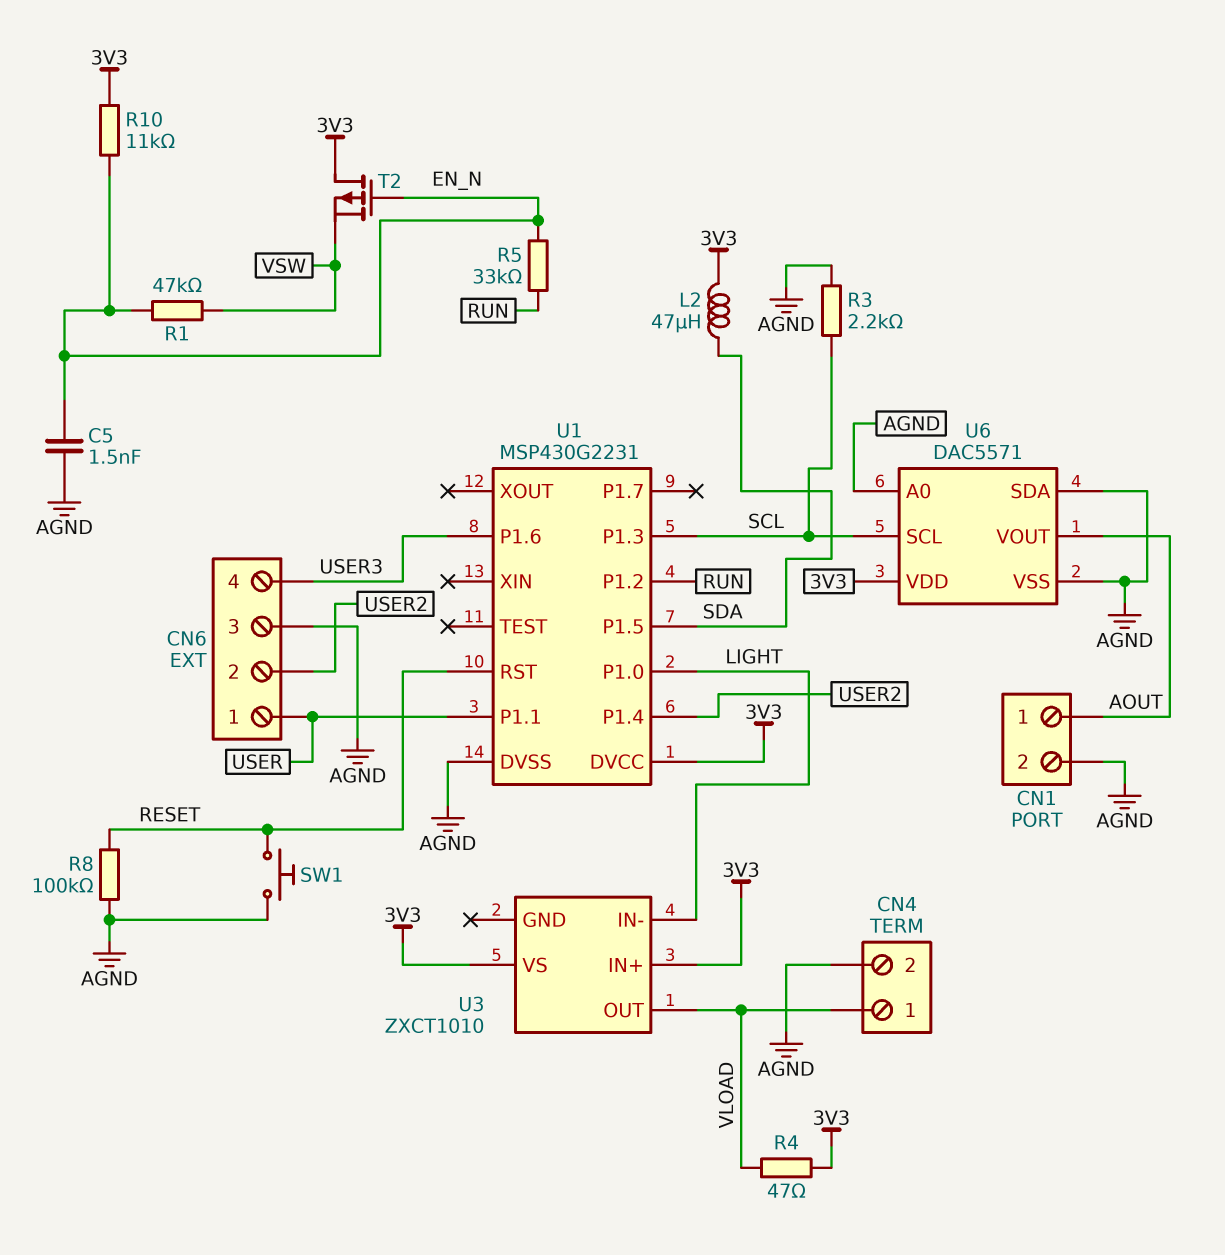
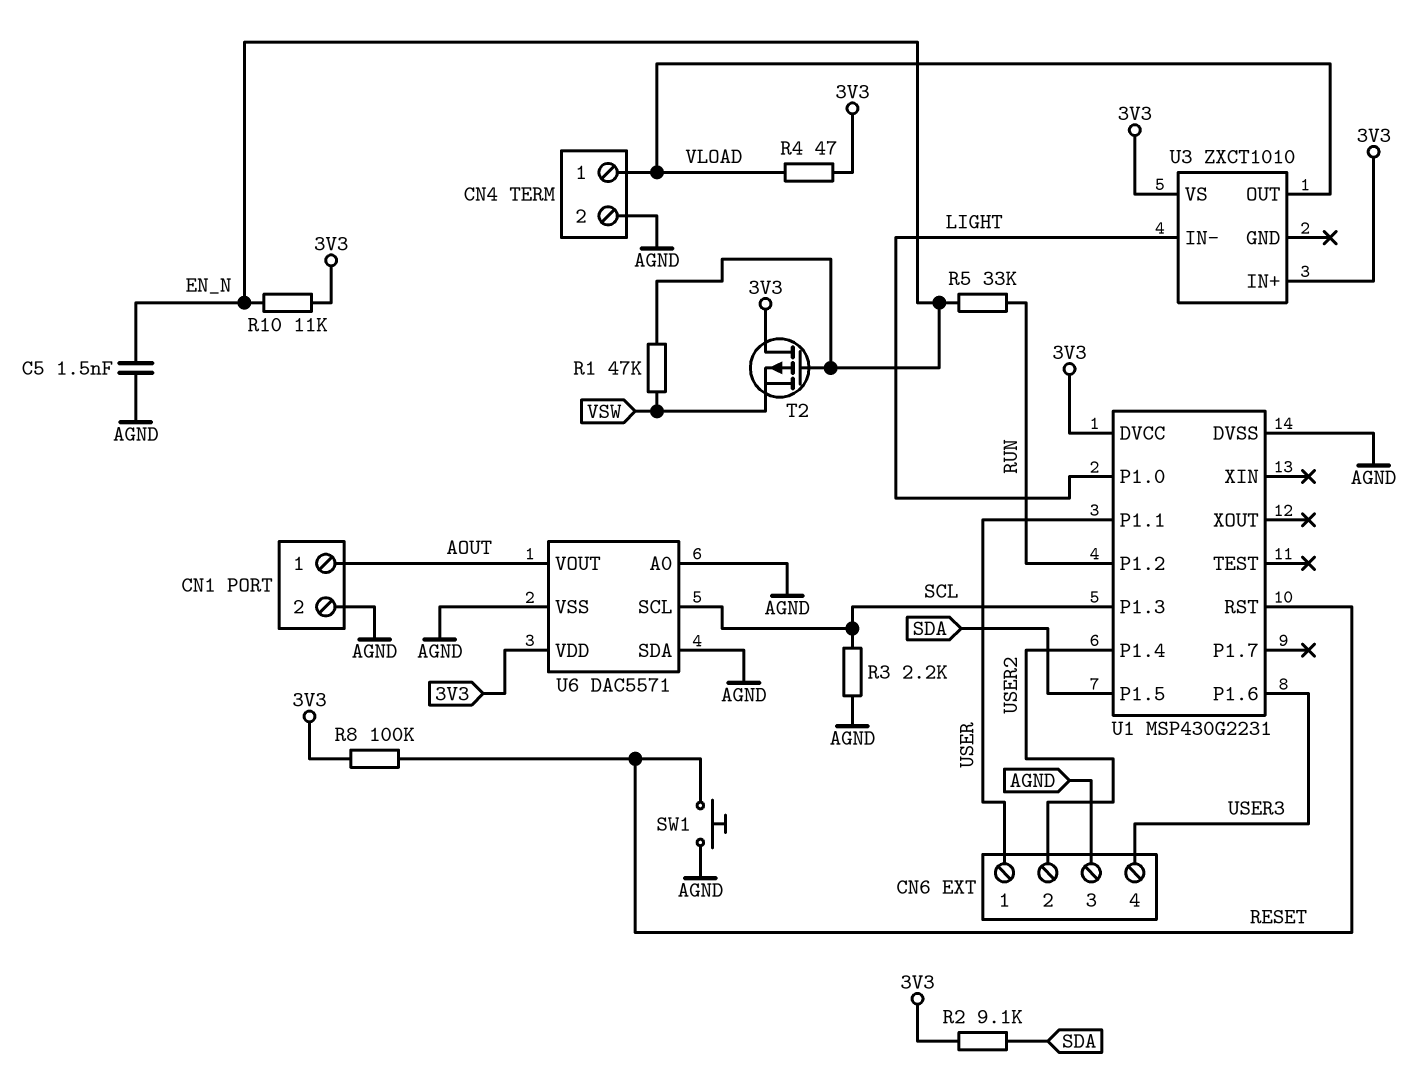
L2: 47uH (3V3, SDA) -> none
R2: none -> 9.1k (3V3, SDA)
R8: 100k (AGND, RESET) -> 100k (3V3, RESET)

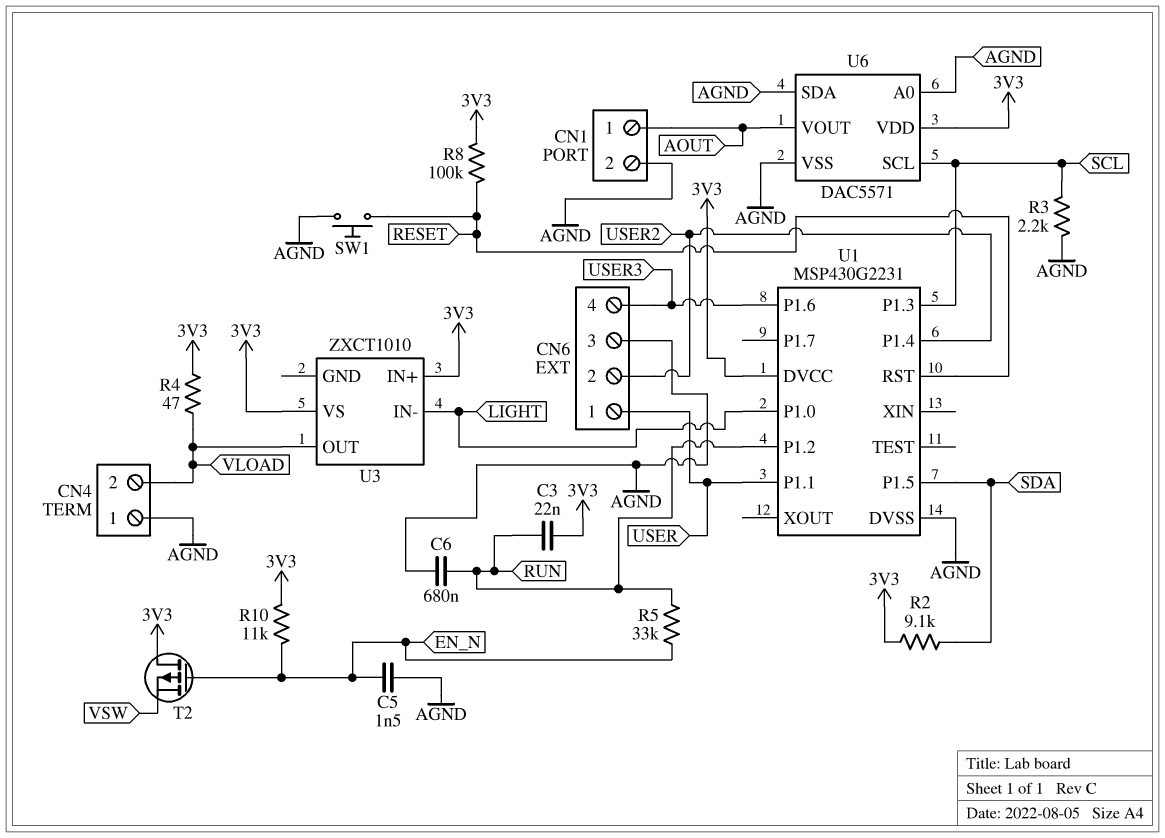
C3: none -> 22nF (3V3, RUN)
C6: none -> 680nF (AGND, RUN)
CN4 pin 1: VLOAD -> AGND
CN4 pin 2: AGND -> VLOAD
R1: 47k (EN_N, VSW) -> none

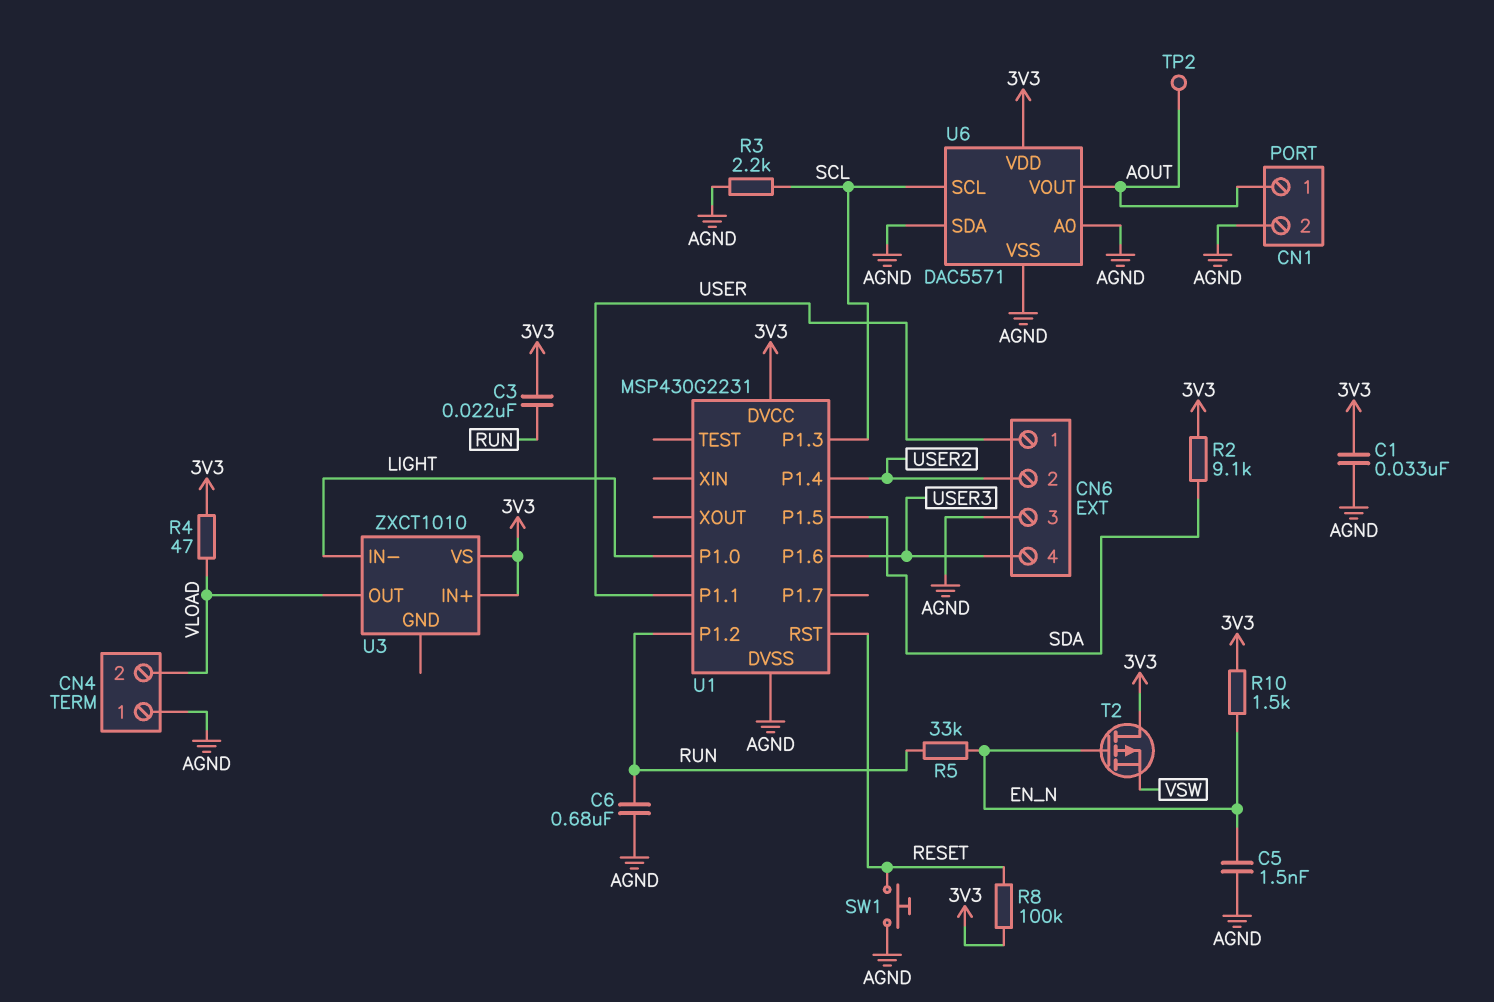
C1: none -> 33nF (3V3, AGND)
R10: 11k (3V3, EN_N) -> 1.5k (3V3, EN_N)
TP2: none -> test point (AOUT)

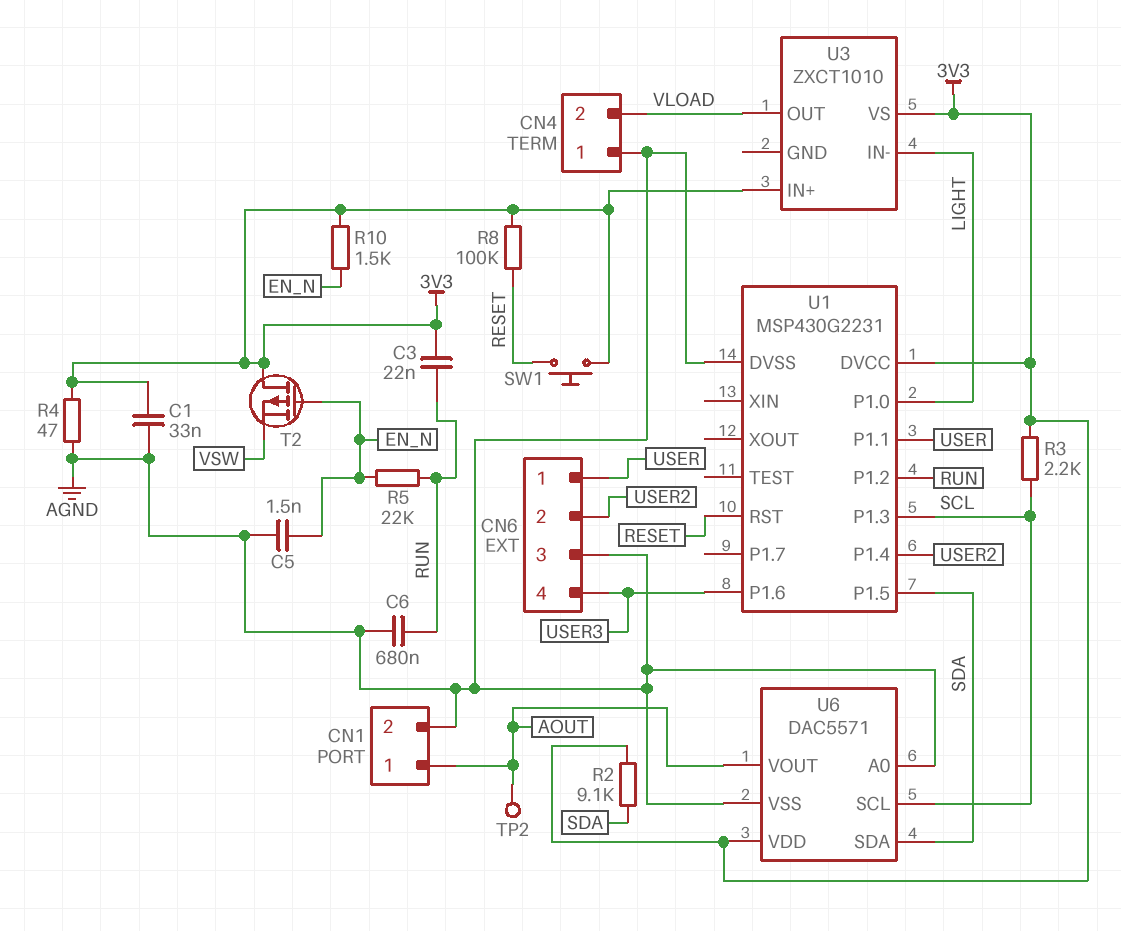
R3: 2.2k (AGND, SCL) -> 2.2k (3V3, SCL)
R4: 47 (3V3, VLOAD) -> 47 (3V3, AGND)
R5: 33k (EN_N, RUN) -> 22k (EN_N, RUN)
SW1: button (AGND, RESET) -> button (3V3, RESET)
U6 pin SDA: AGND -> SDA

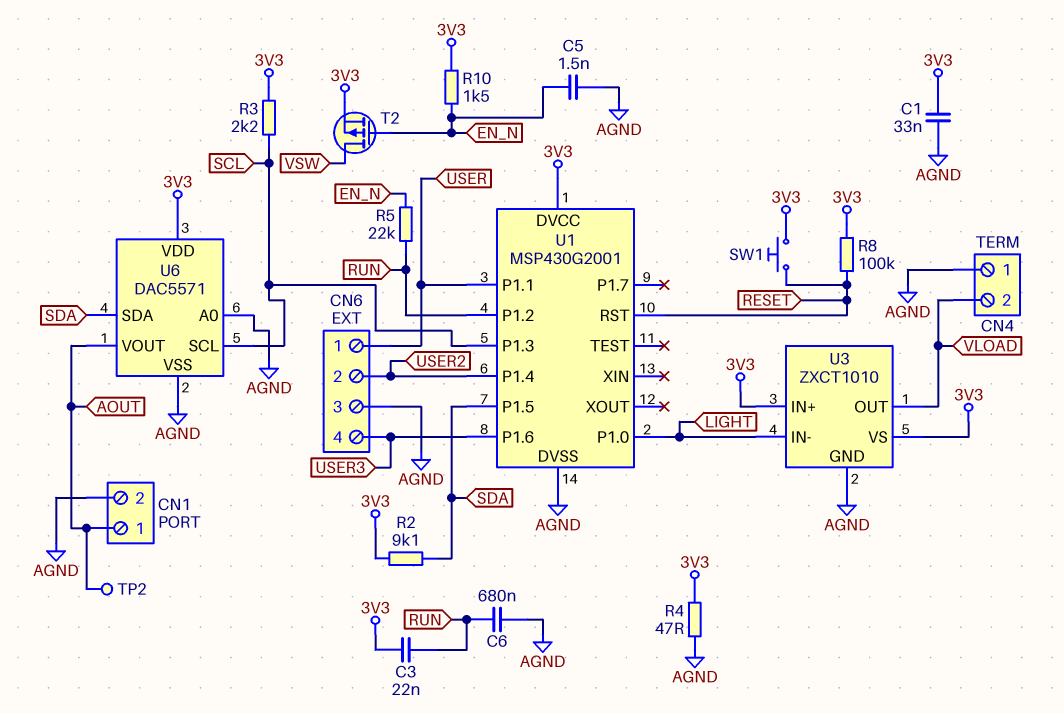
T2: PMOS (G EN_N, D 3V3, S VSW) -> PMOS (G EN_N, D VSW, S 3V3)
U1: MSP430G2231 -> MSP430G2001
U3 pin GND: none -> AGND

